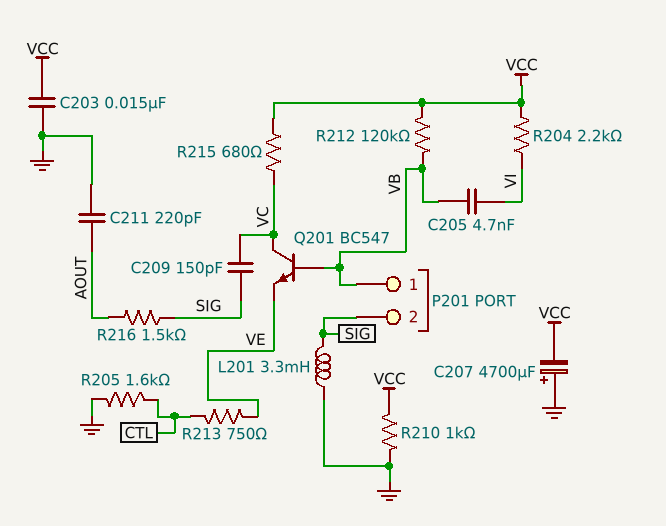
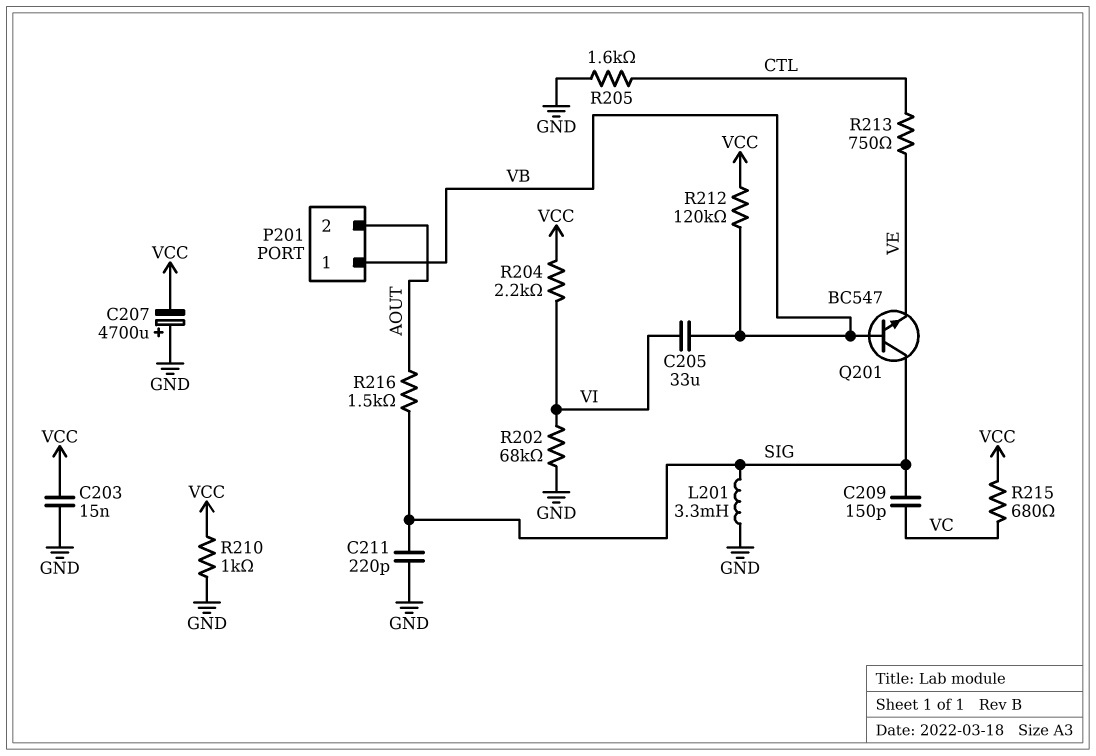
C205: 4.7nF (VB, VI) -> 33uF (VB, VI)
C211: 220pF (AOUT, GND) -> 220pF (GND, SIG)
P201 pin 2: SIG -> AOUT
Q201: NPN BC547 (B VB, C VC, E VE) -> NPN BC547 (B VB, C SIG, E VE)
R202: none -> 68k (GND, VI)

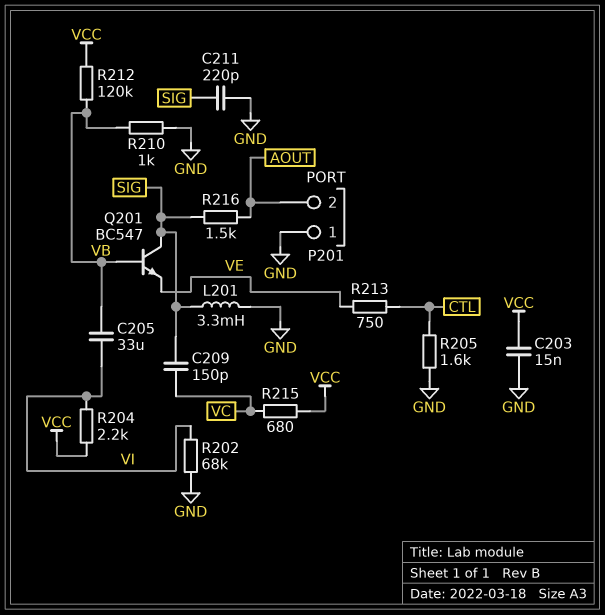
C207: 4700uF (plus GND, minus VCC) -> none
P201 pin 1: VB -> GND
R210: 1k (GND, VCC) -> 1k (GND, VB)

